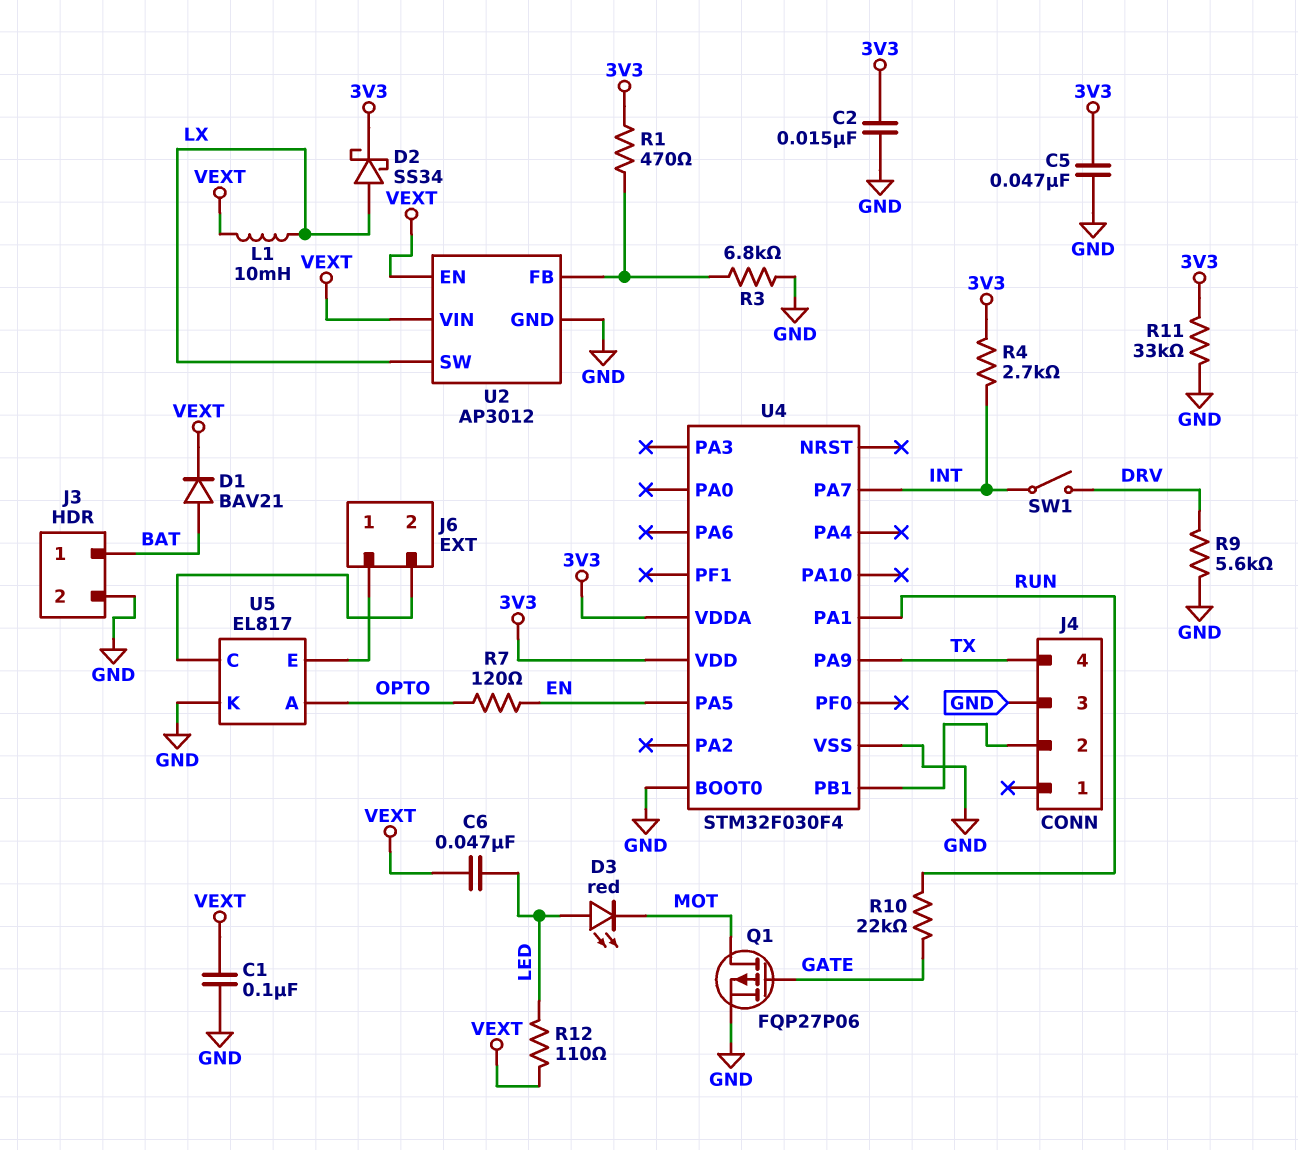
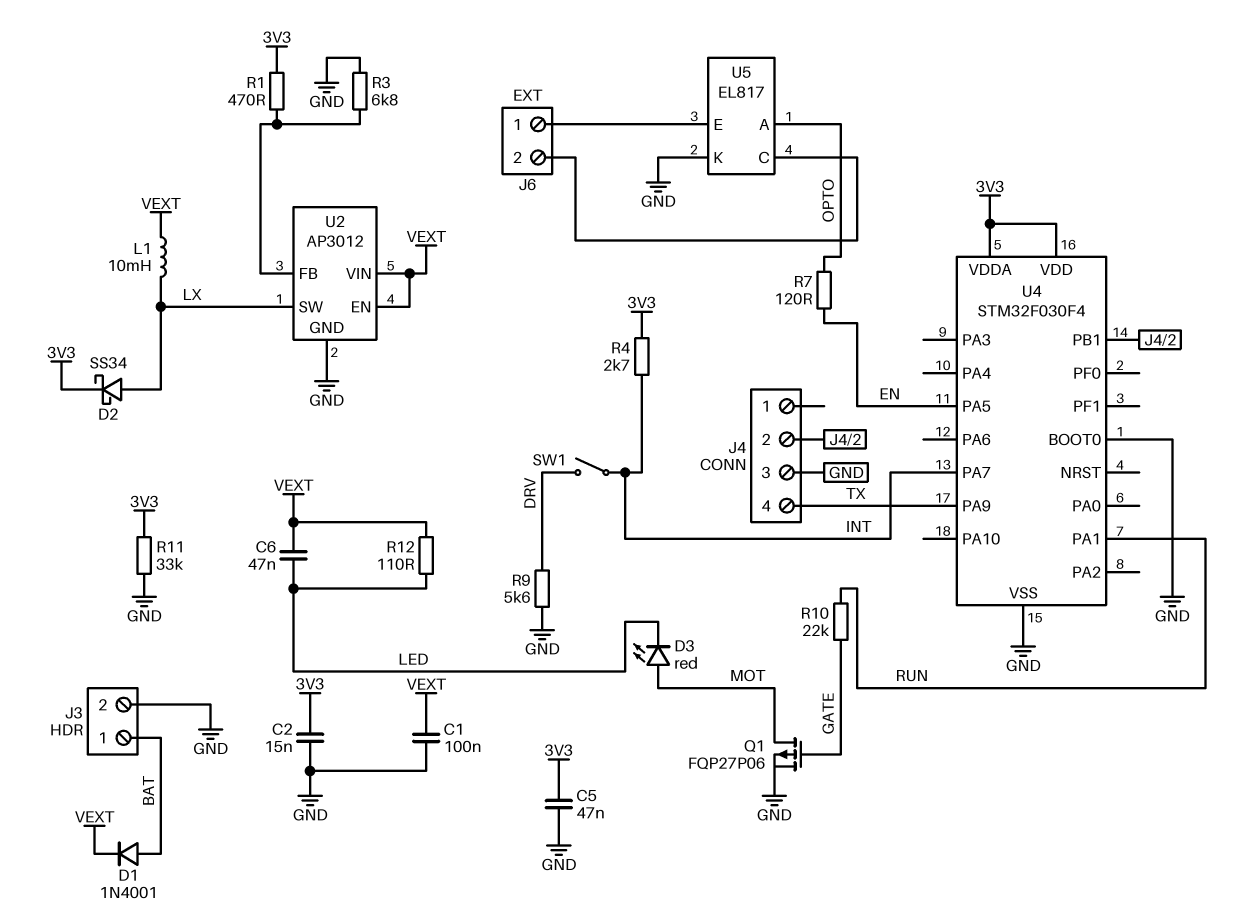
D1: diode BAV21 (A BAT, K VEXT) -> diode 1N4001 (A BAT, K VEXT)
D3: LED red (A LED, K MOT) -> LED red (A MOT, K LED)

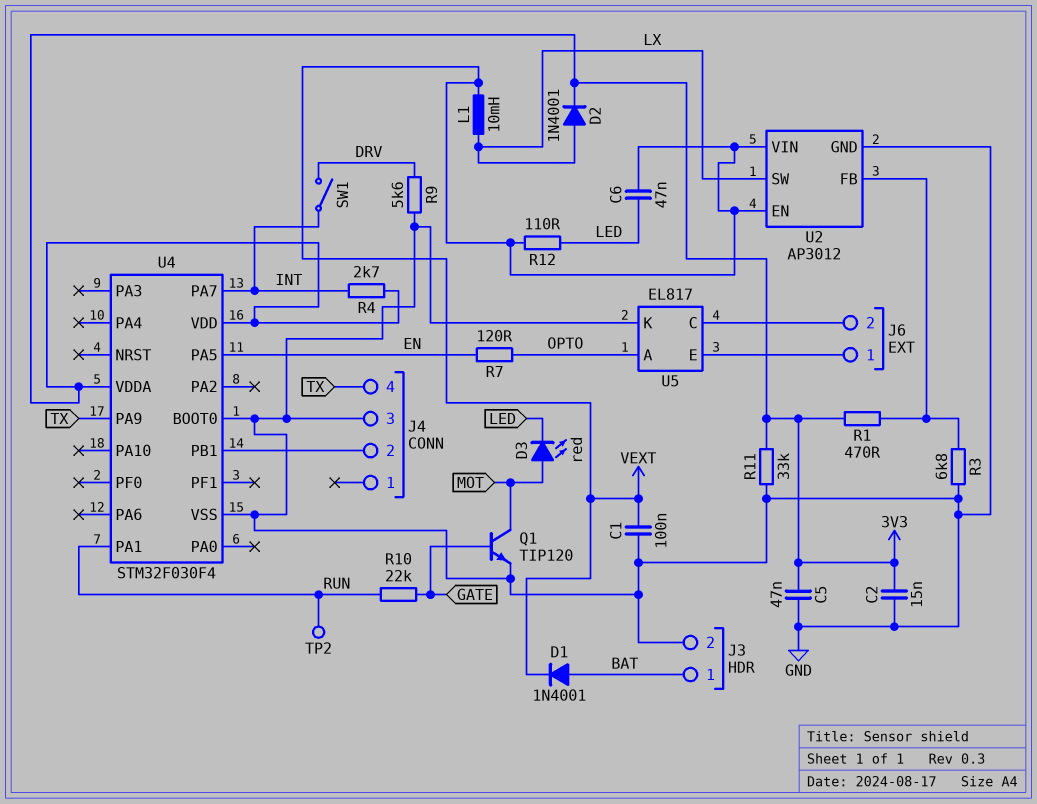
D2: schottky SS34 (A LX, K 3V3) -> diode 1N4001 (A LX, K 3V3)
Q1: PMOS FQP27P06 (G GATE, D MOT, S GND) -> NPN TIP120 (B GATE, C MOT, E GND)
TP2: none -> test point (RUN)

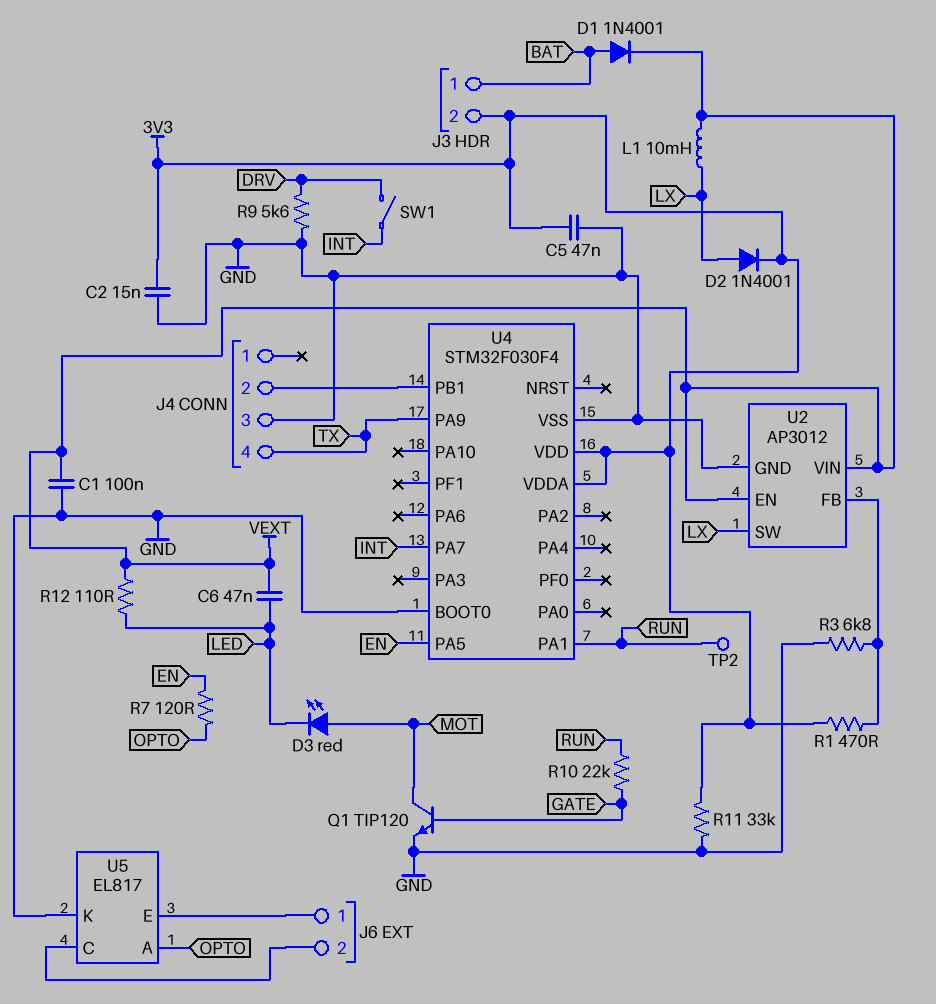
J3 pin 2: GND -> 3V3
R4: 2.7k (3V3, INT) -> none

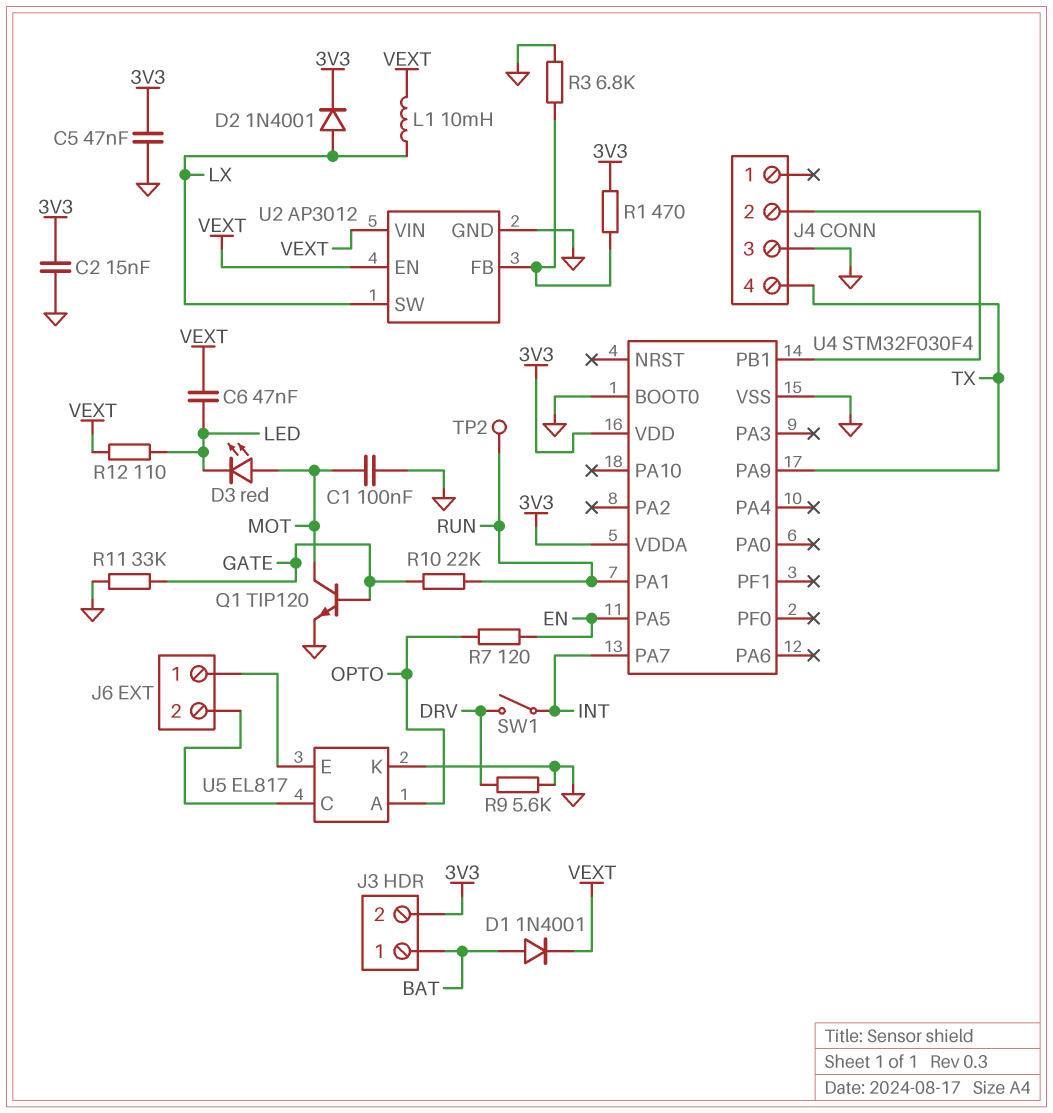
C1: 100nF (GND, VEXT) -> 100nF (GND, MOT)
R11: 33k (3V3, GND) -> 33k (GATE, GND)

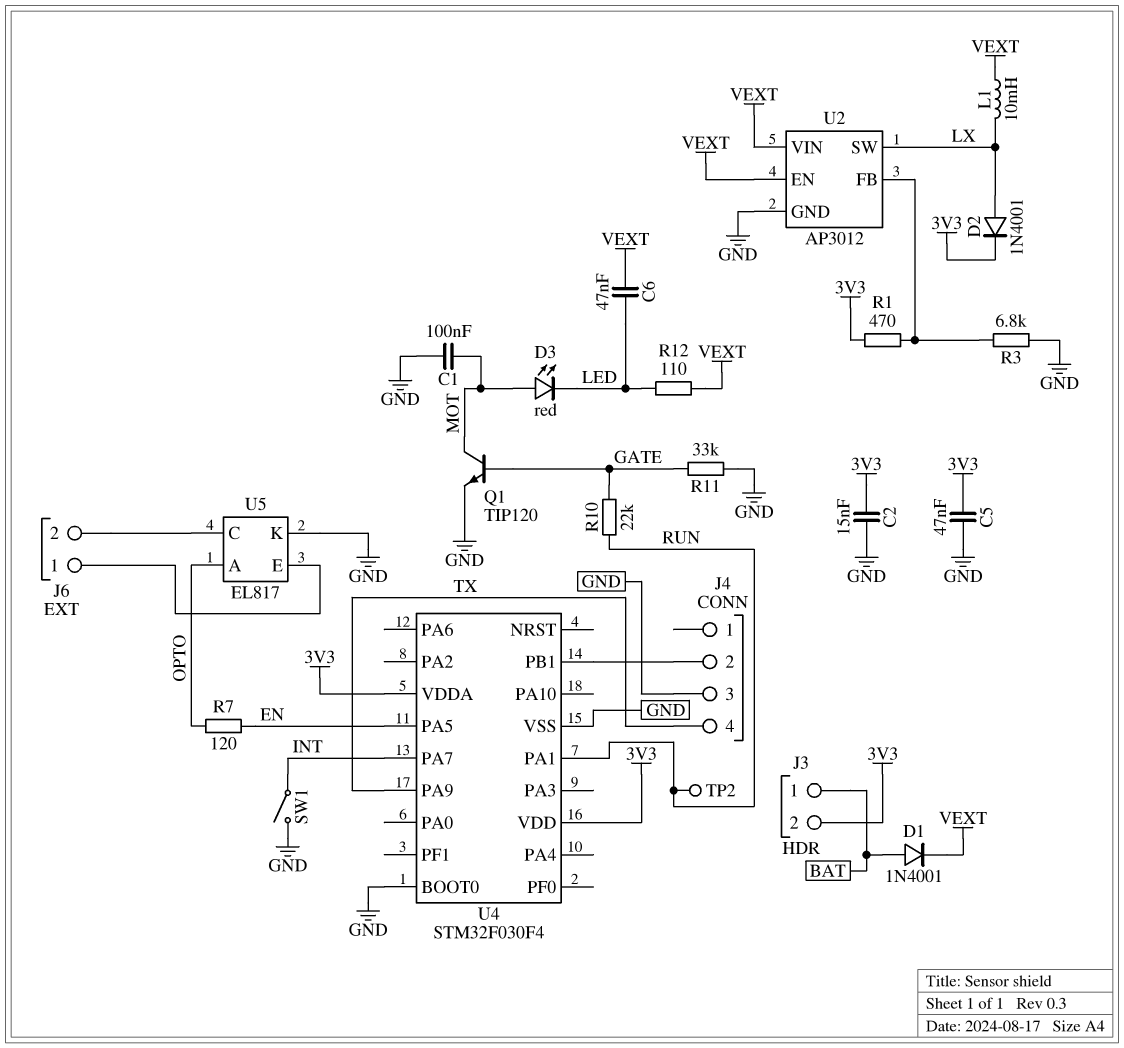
R9: 5.6k (DRV, GND) -> none
SW1: switch (DRV, INT) -> switch (GND, INT)

